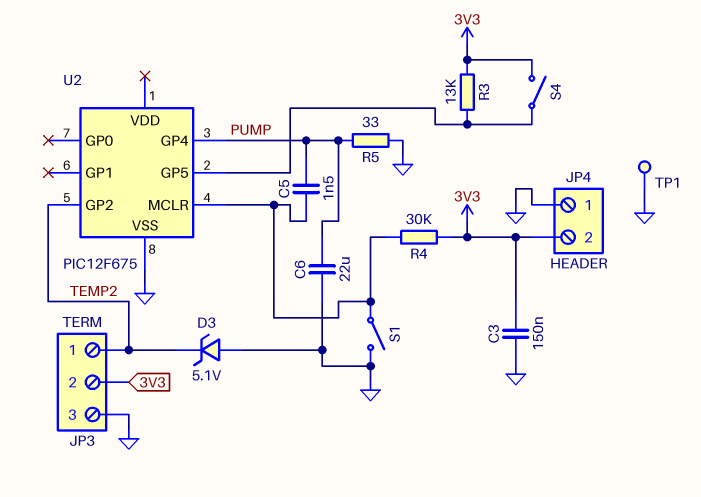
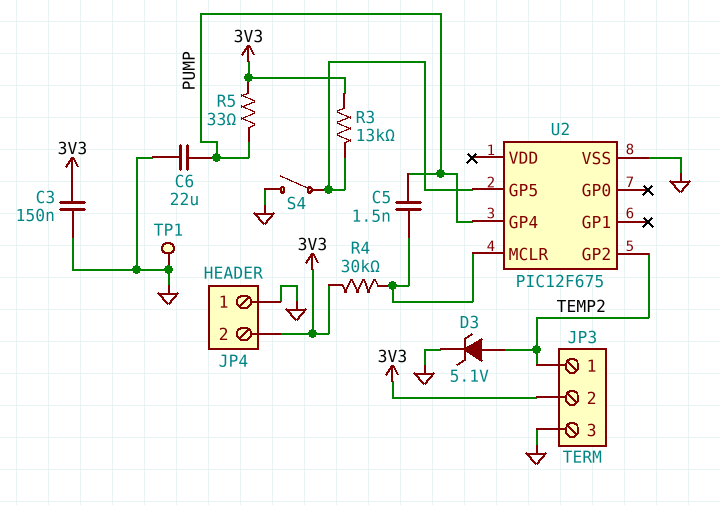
D3: zener 5.1V (A GND, K TEMP2) -> zener 5.1V (A TEMP2, K GND)
R5: 33 (GND, PUMP) -> 33 (3V3, PUMP)
S1: switch (GND, U2/MCLR) -> none
S4: switch (3V3, U2/GP5) -> switch (GND, U2/GP5)

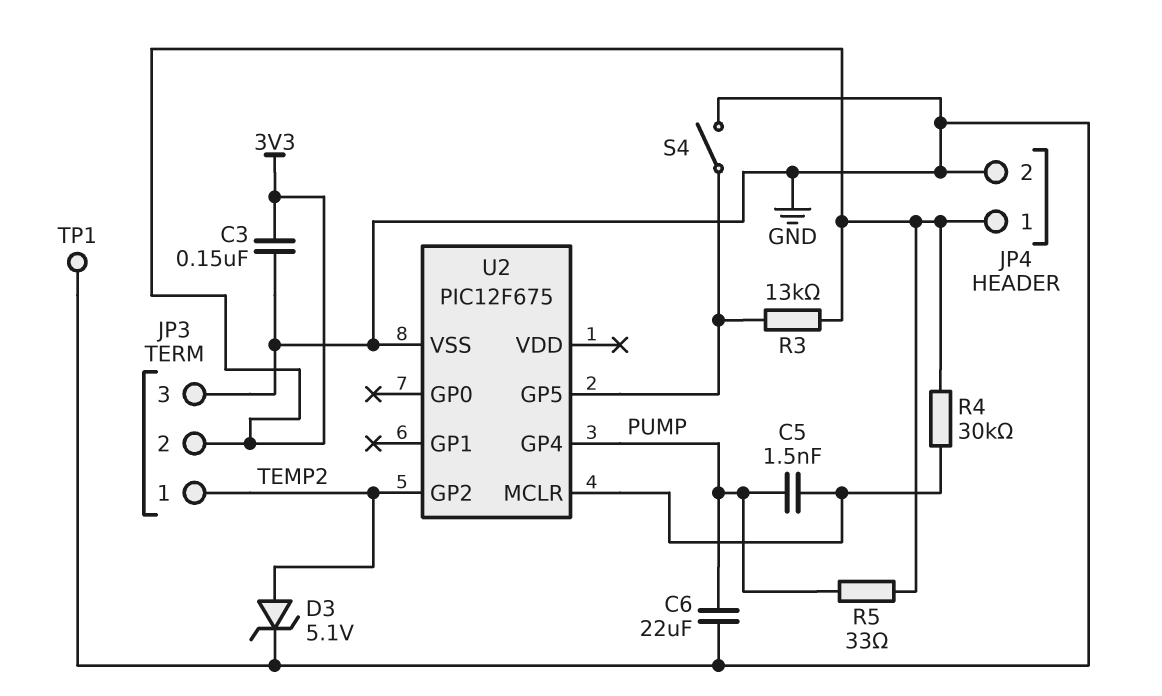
JP4 pin 1: GND -> 3V3
JP4 pin 2: 3V3 -> GND

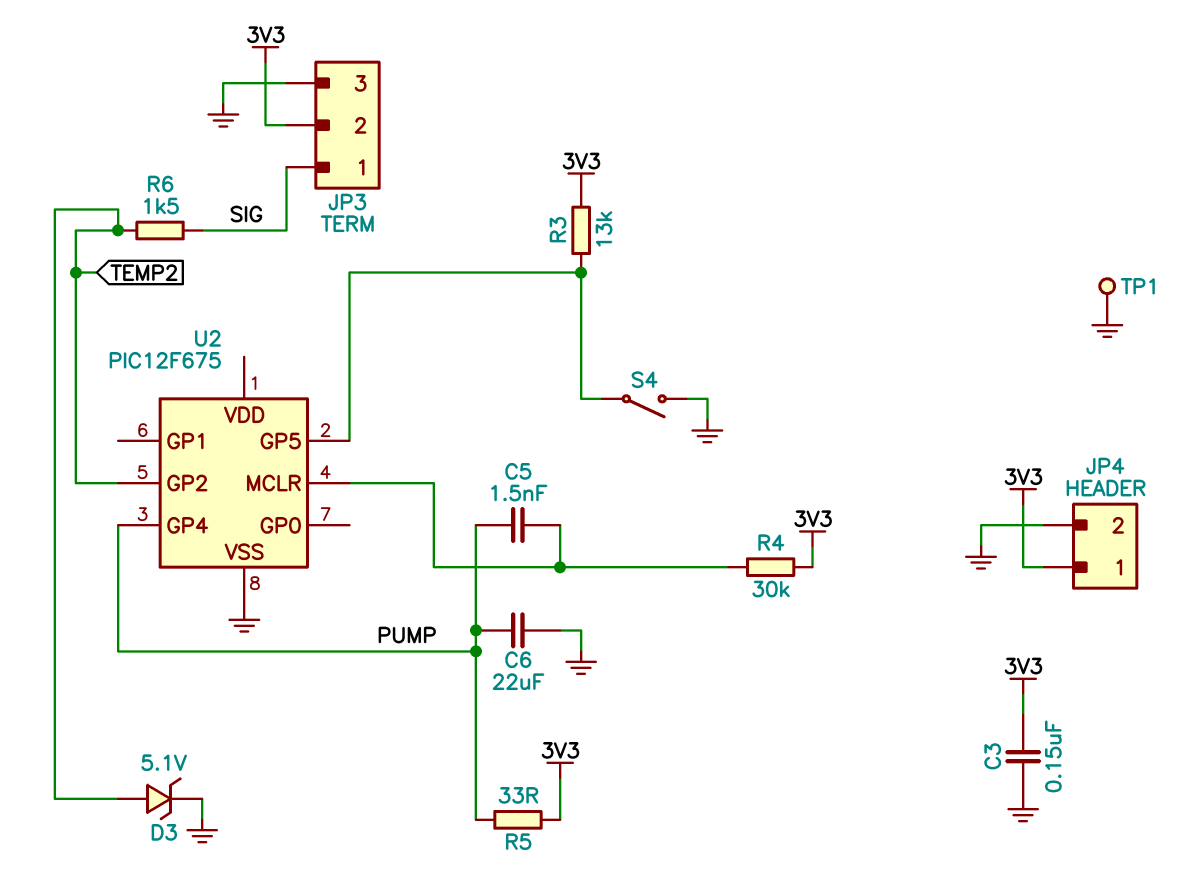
JP3 pin 1: TEMP2 -> SIG
R6: none -> 1.5k (SIG, TEMP2)

